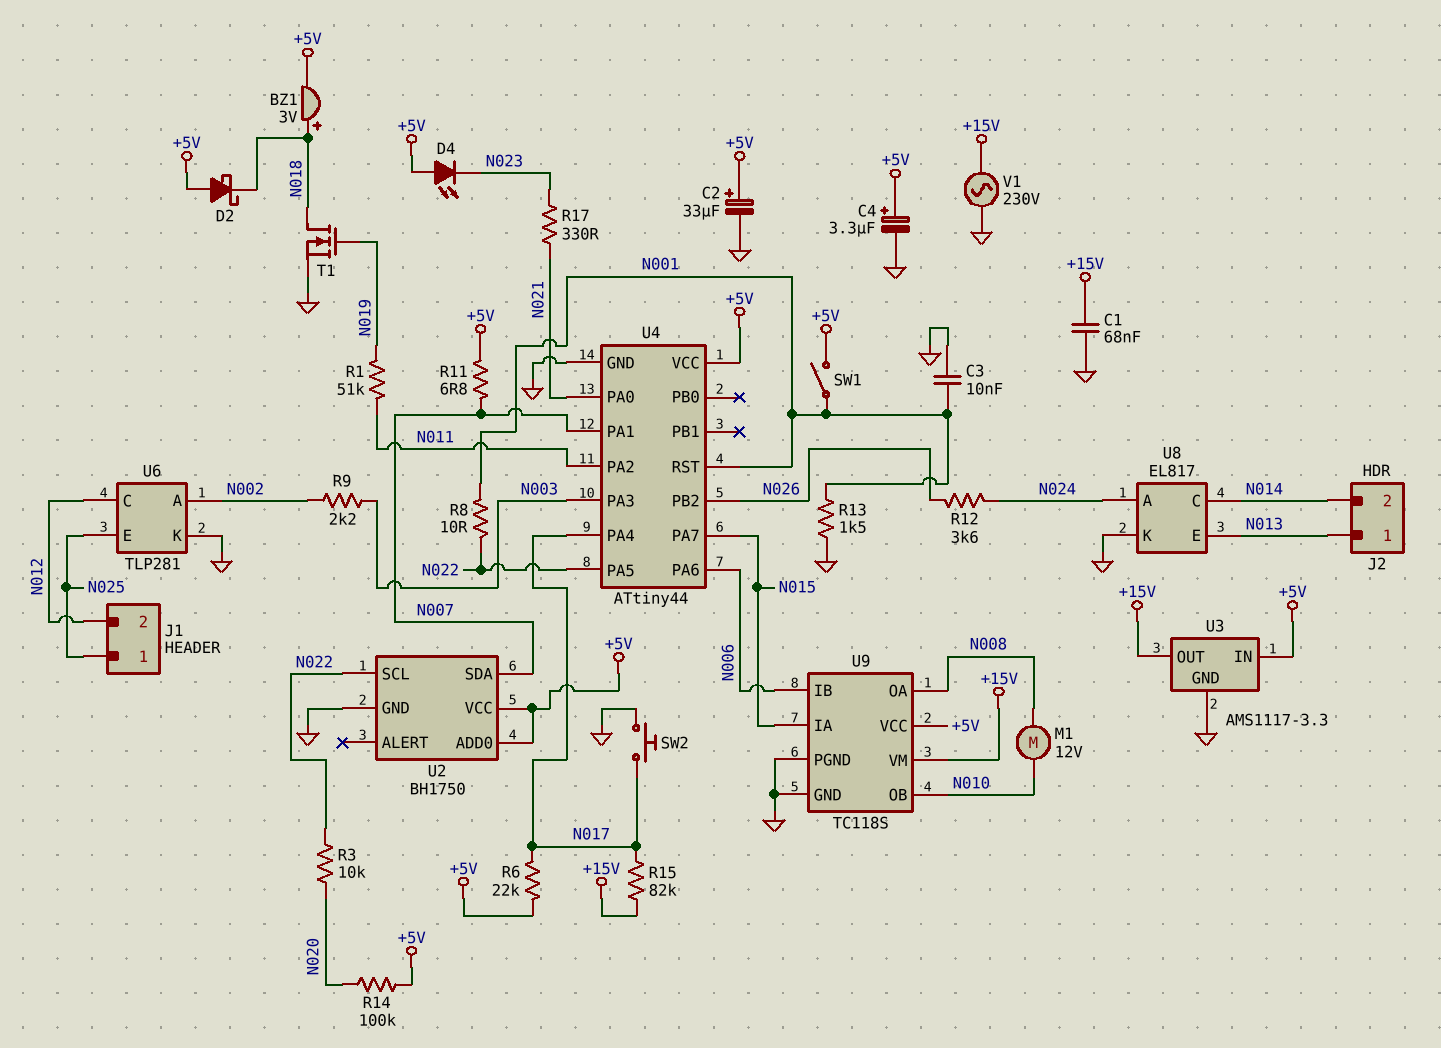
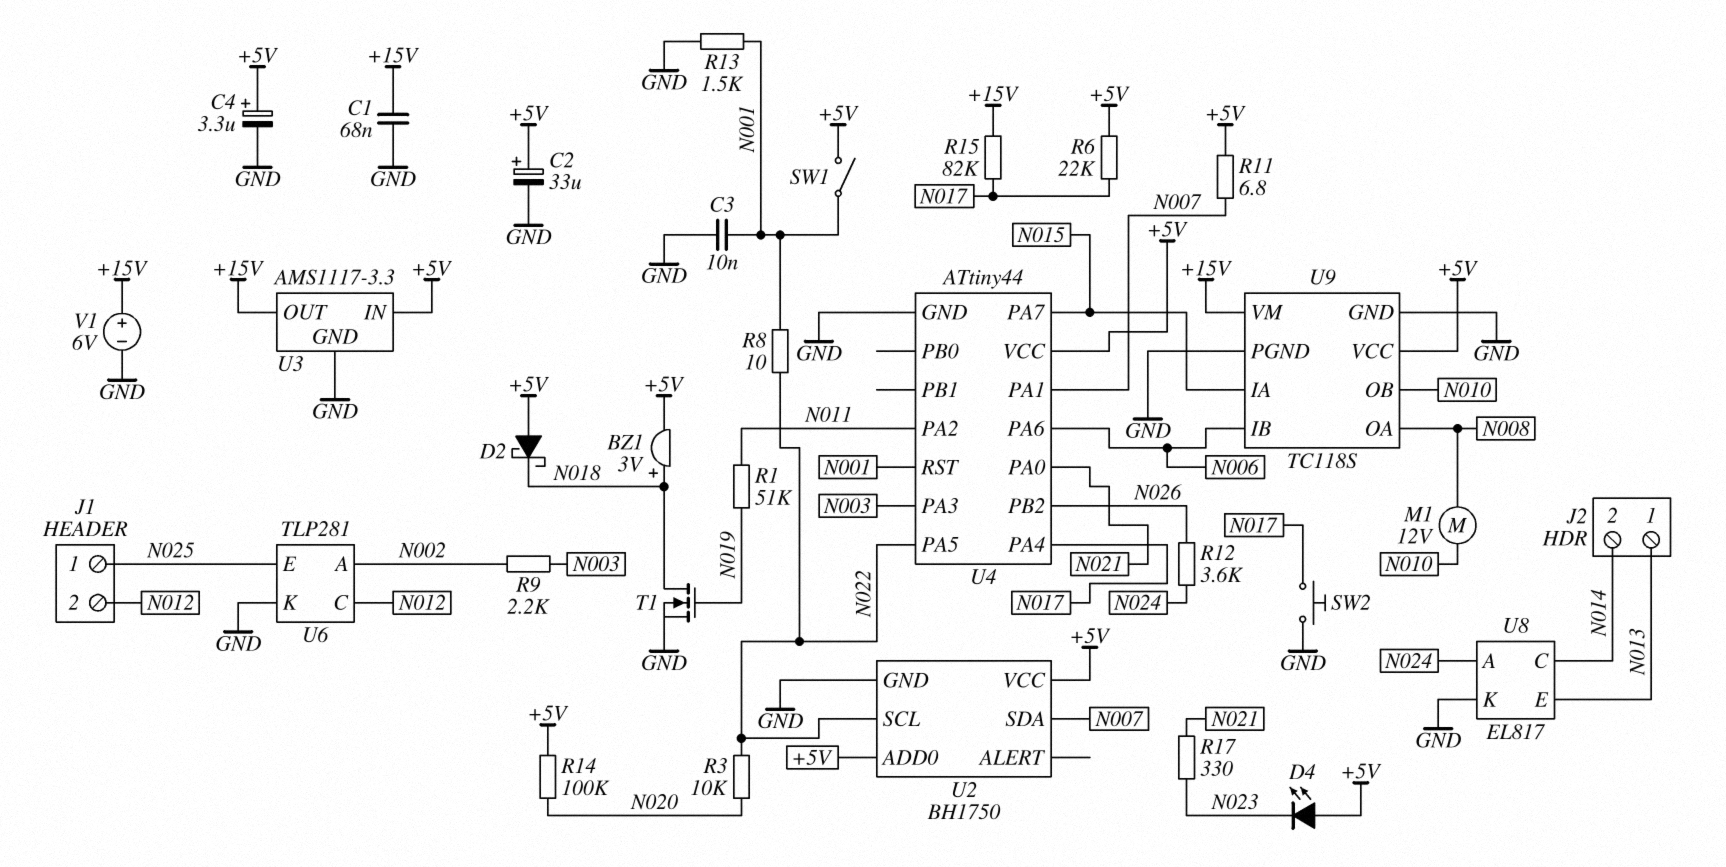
V1: AC 230V (+15V, GND) -> 6V (plus +15V, minus GND)

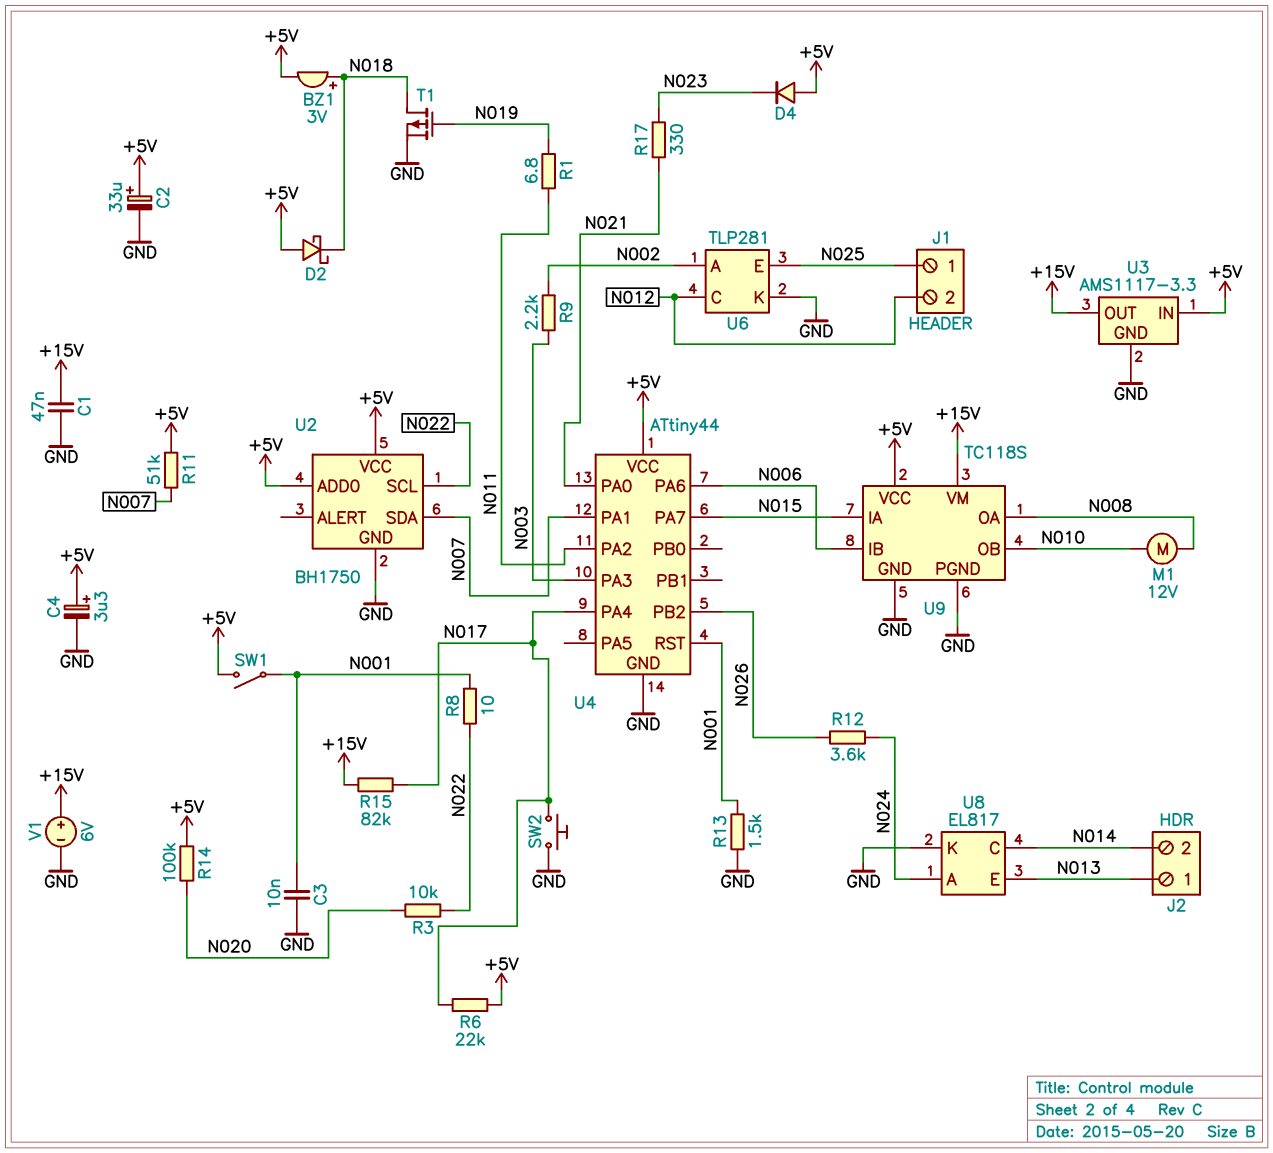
C1: 68nF (+15V, GND) -> 47nF (+15V, GND)
D4: LED (A +5V, K N023) -> diode (A +5V, K N023)
R1: 51k (N011, N019) -> 6.8 (N011, N019)
R11: 6.8 (+5V, N007) -> 51k (+5V, N007)
T1: NMOS (G N019, D N018, S GND) -> PMOS (G N019, D N018, S GND)
U4 pin PA5: N022 -> none

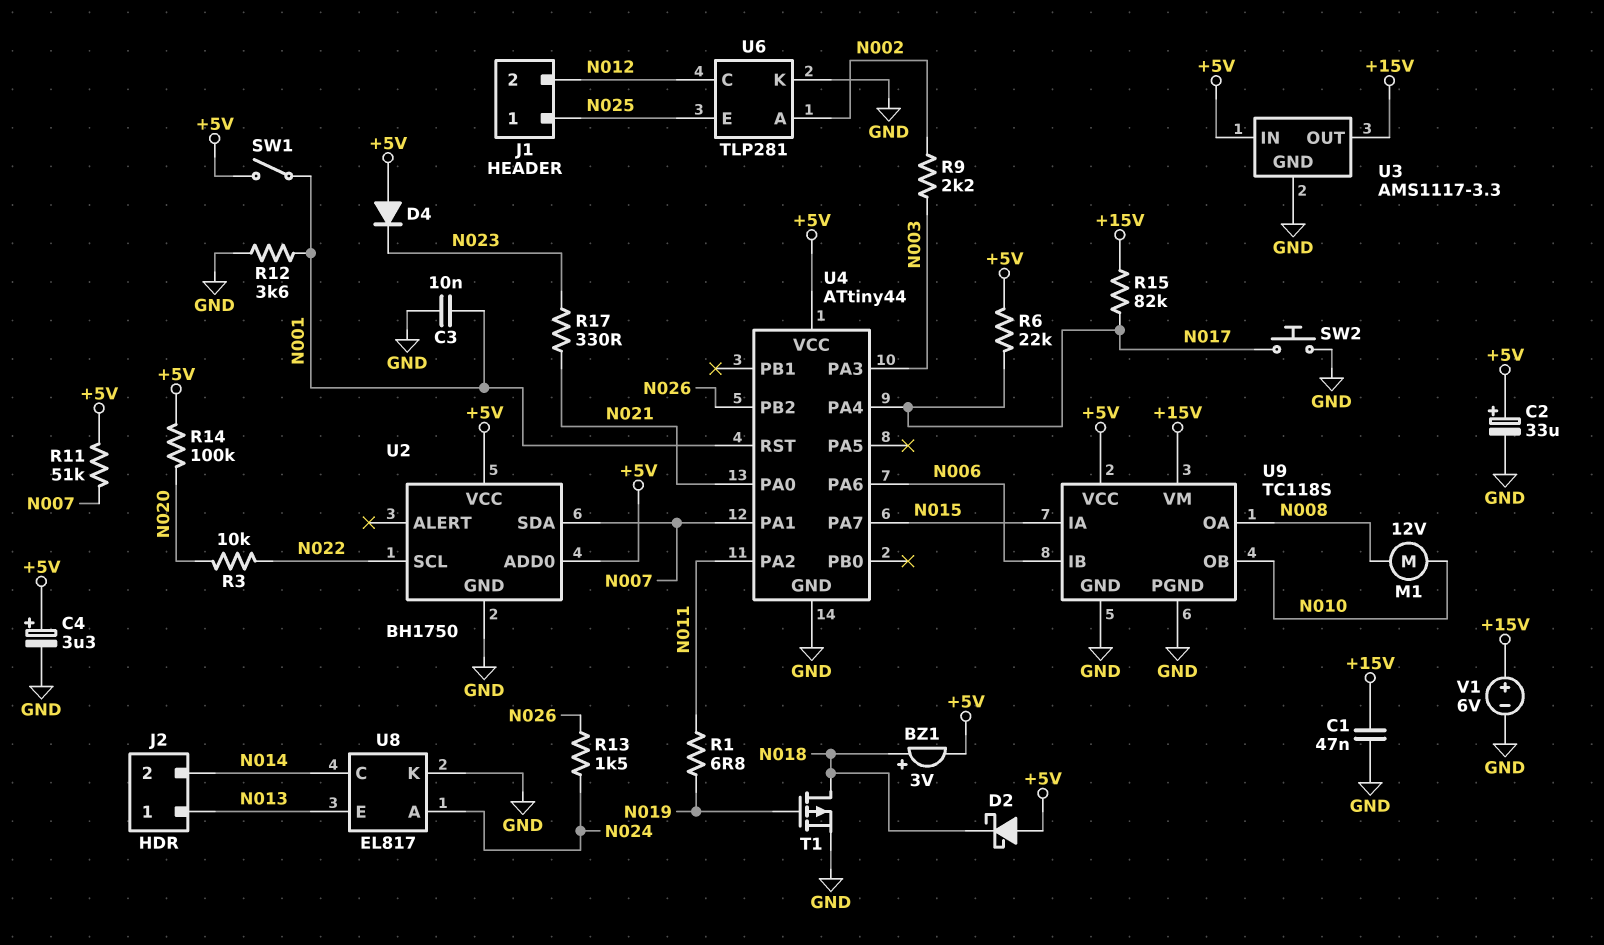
R8: 10 (N001, N022) -> none
R12: 3.6k (N024, N026) -> 3.6k (GND, N001)
R13: 1.5k (GND, N001) -> 1.5k (N024, N026)

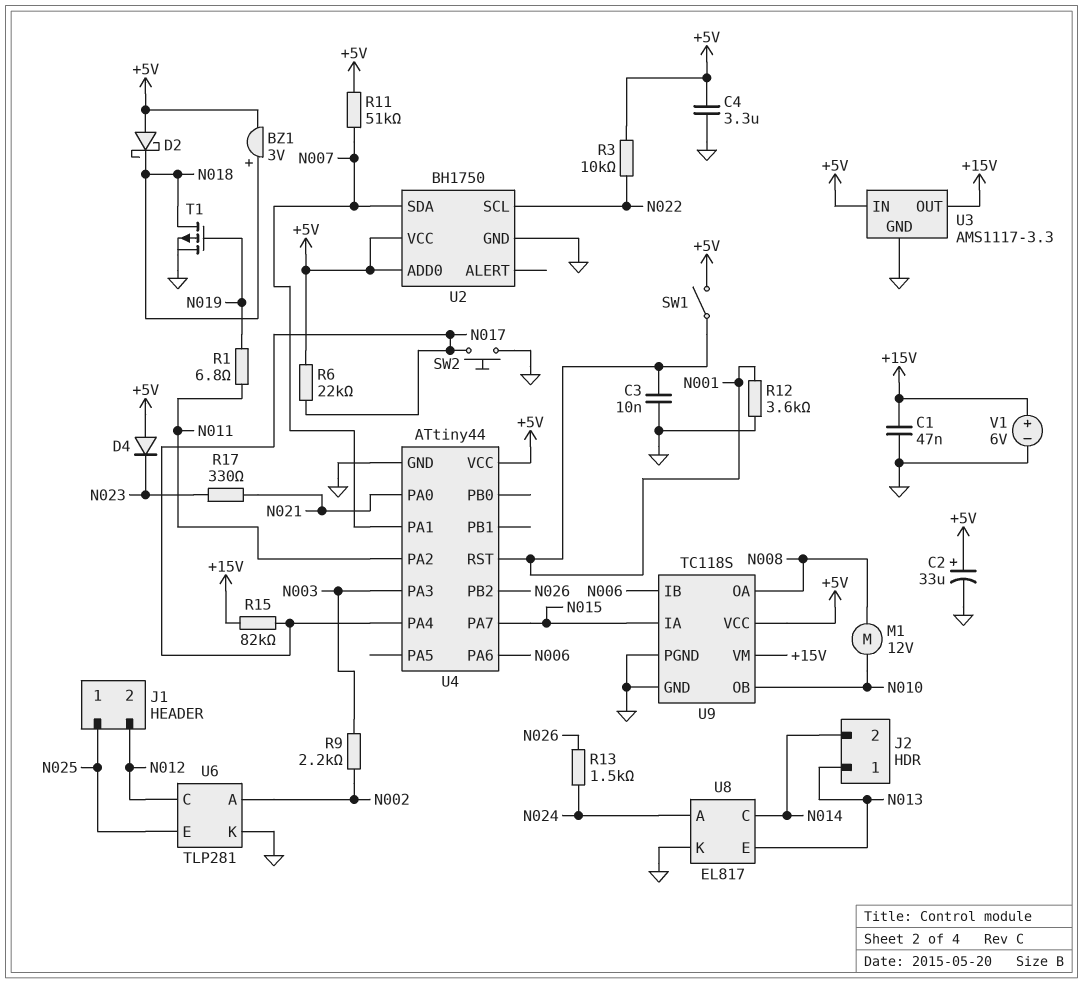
C4: 3.3uF (plus +5V, minus GND) -> 3.3uF (+5V, GND)
R3: 10k (N020, N022) -> 10k (+5V, N022)
R14: 100k (+5V, N020) -> none

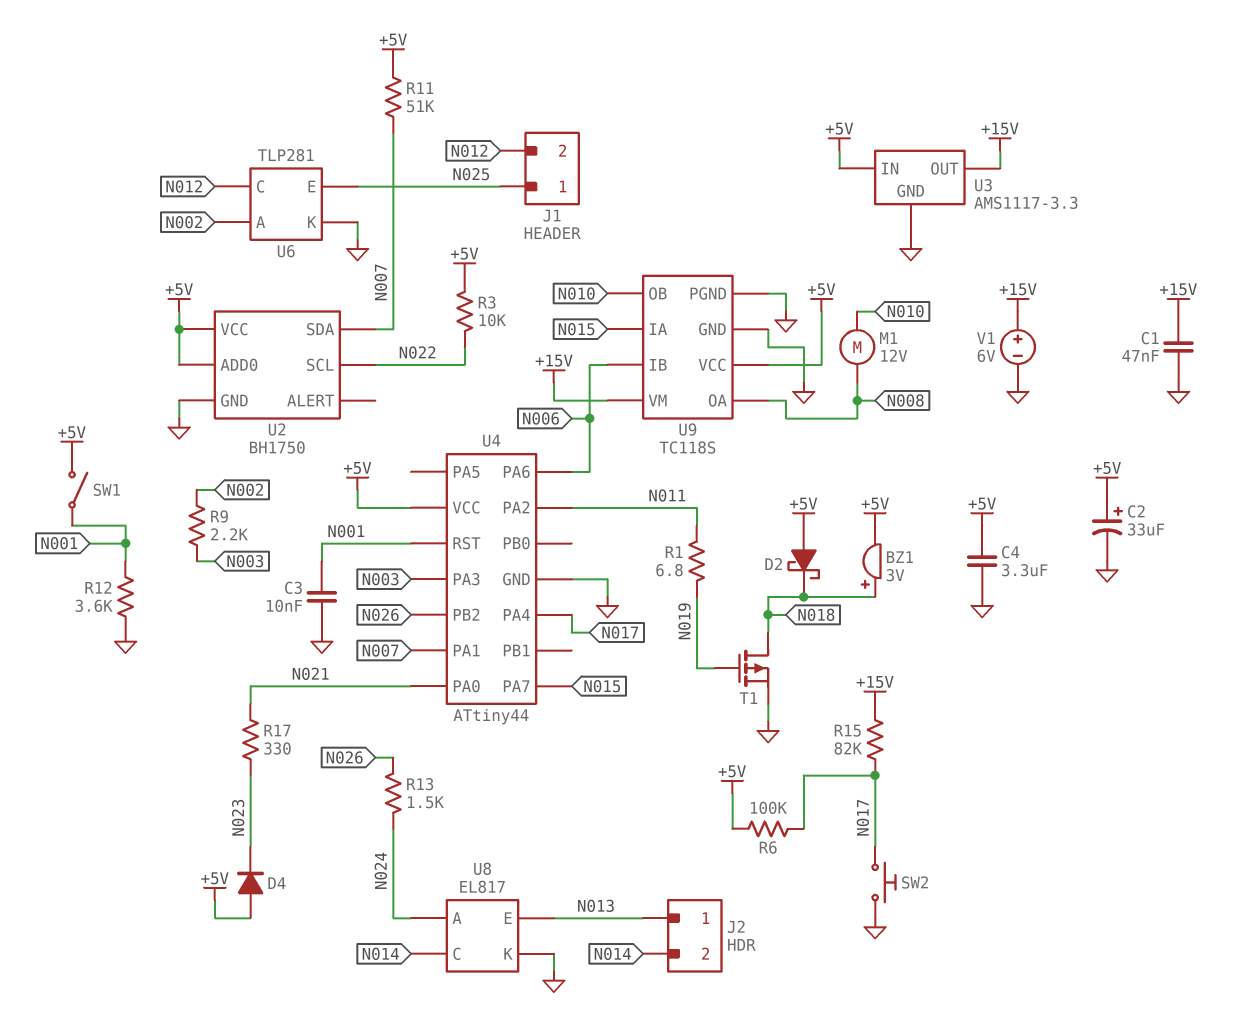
R6: 22k (+5V, N017) -> 100k (+5V, N017)

